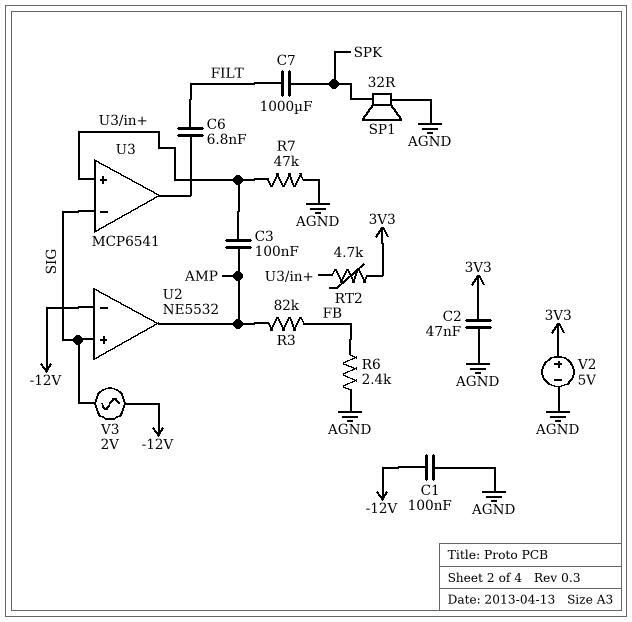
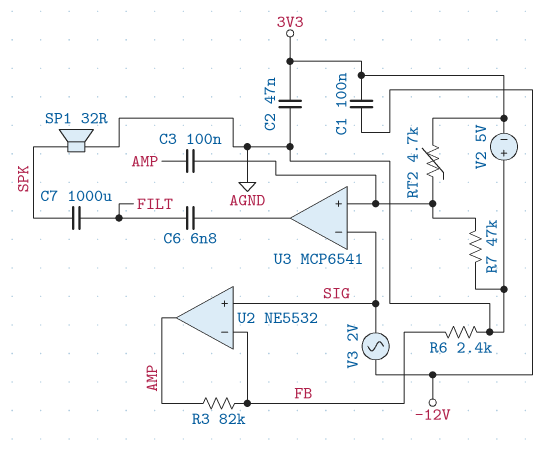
C1: 100nF (-12V, AGND) -> 100nF (-12V, 3V3)
U2 pin in-: -12V -> FB
V2: 5V (plus 3V3, minus AGND) -> 5V (plus AGND, minus 3V3)

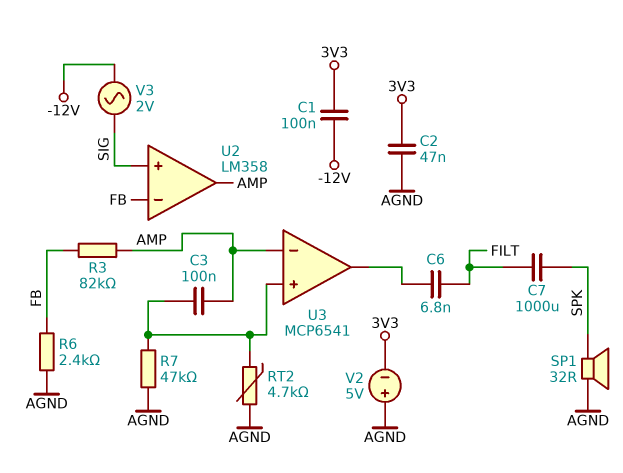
RT2: 4.7k (3V3, U3/in+) -> 4.7k (AGND, U3/in+)
U2: NE5532 -> LM358
U3 pin in-: SIG -> AMP

